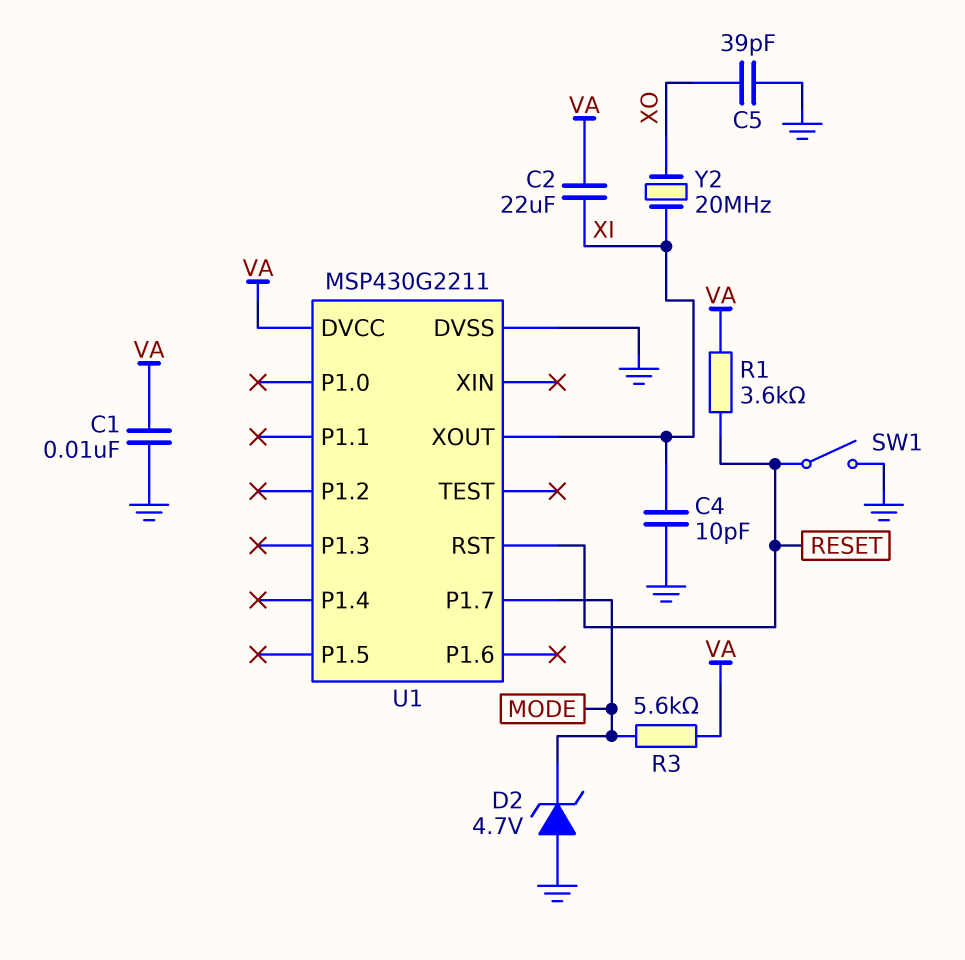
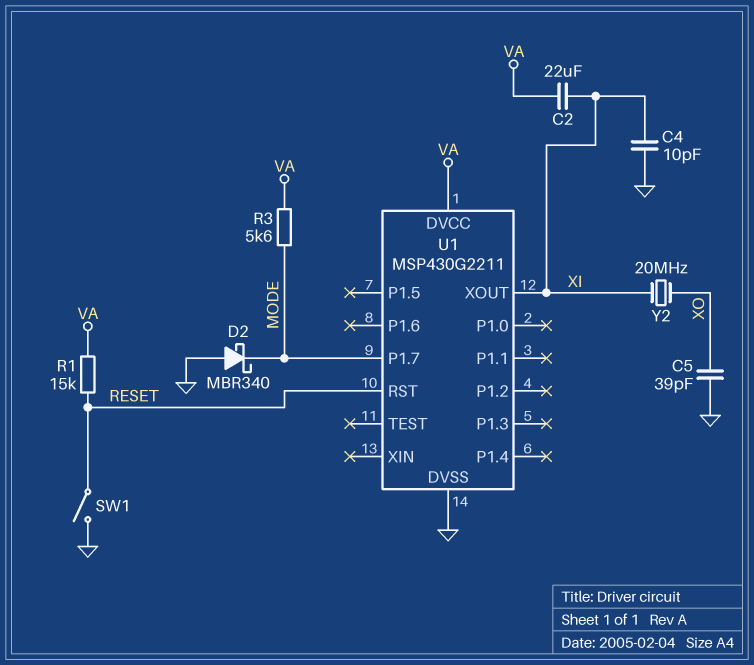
C1: 10nF (GND, VA) -> none
D2: zener 4.7V (A GND, K MODE) -> schottky MBR340 (A GND, K MODE)
R1: 3.6k (RESET, VA) -> 15k (RESET, VA)

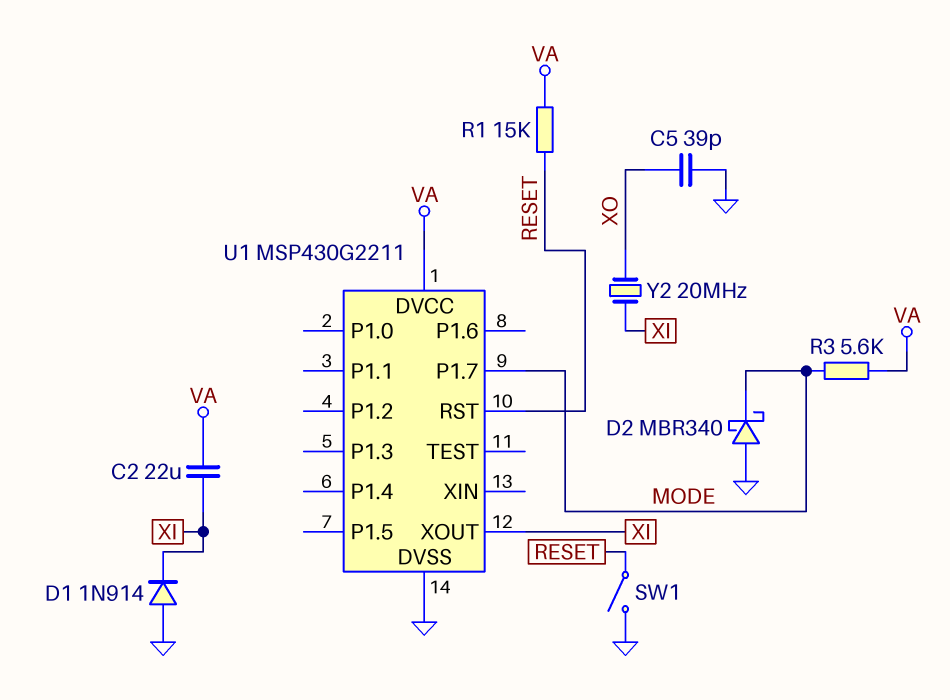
C4: 10pF (GND, XI) -> none
D1: none -> diode 1N914 (A GND, K XI)

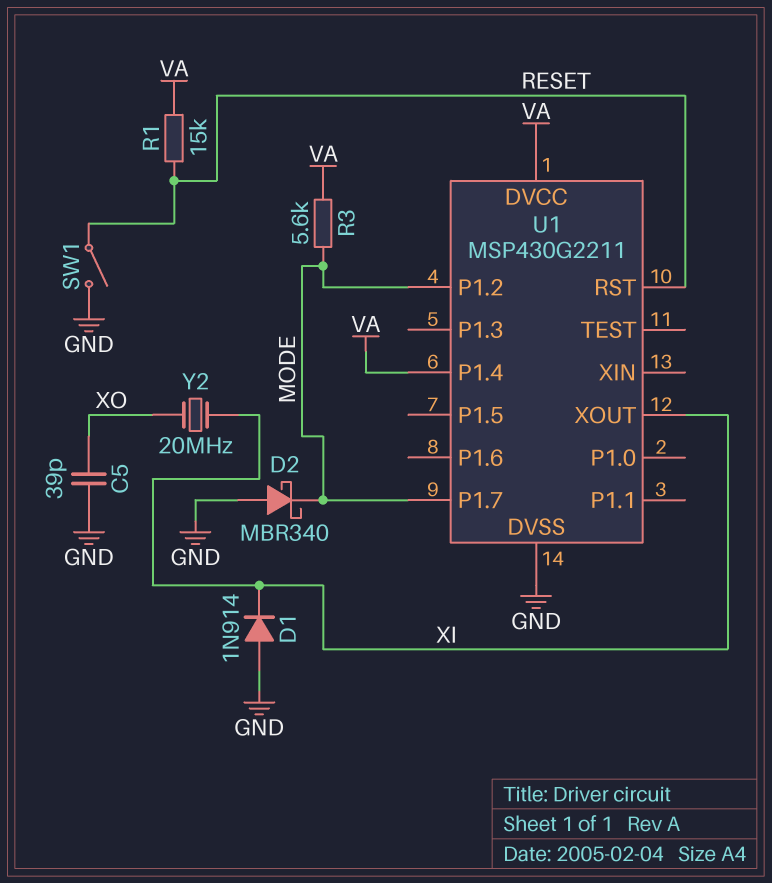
C2: 22uF (VA, XI) -> none
U1 pin P1.2: none -> MODE
U1 pin P1.4: none -> VA

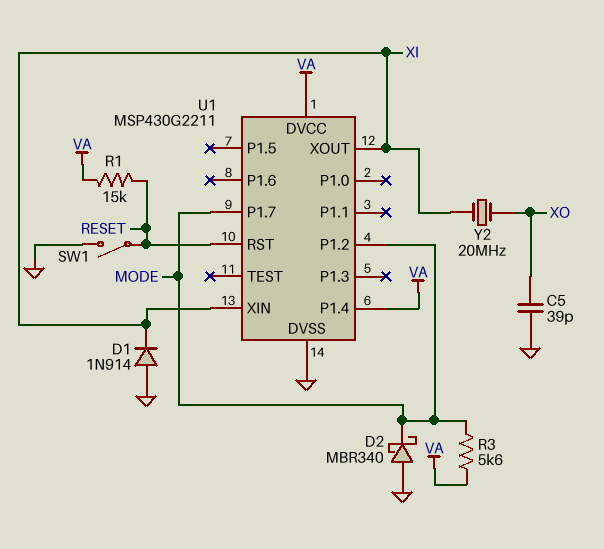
U1 pin XIN: none -> XI

